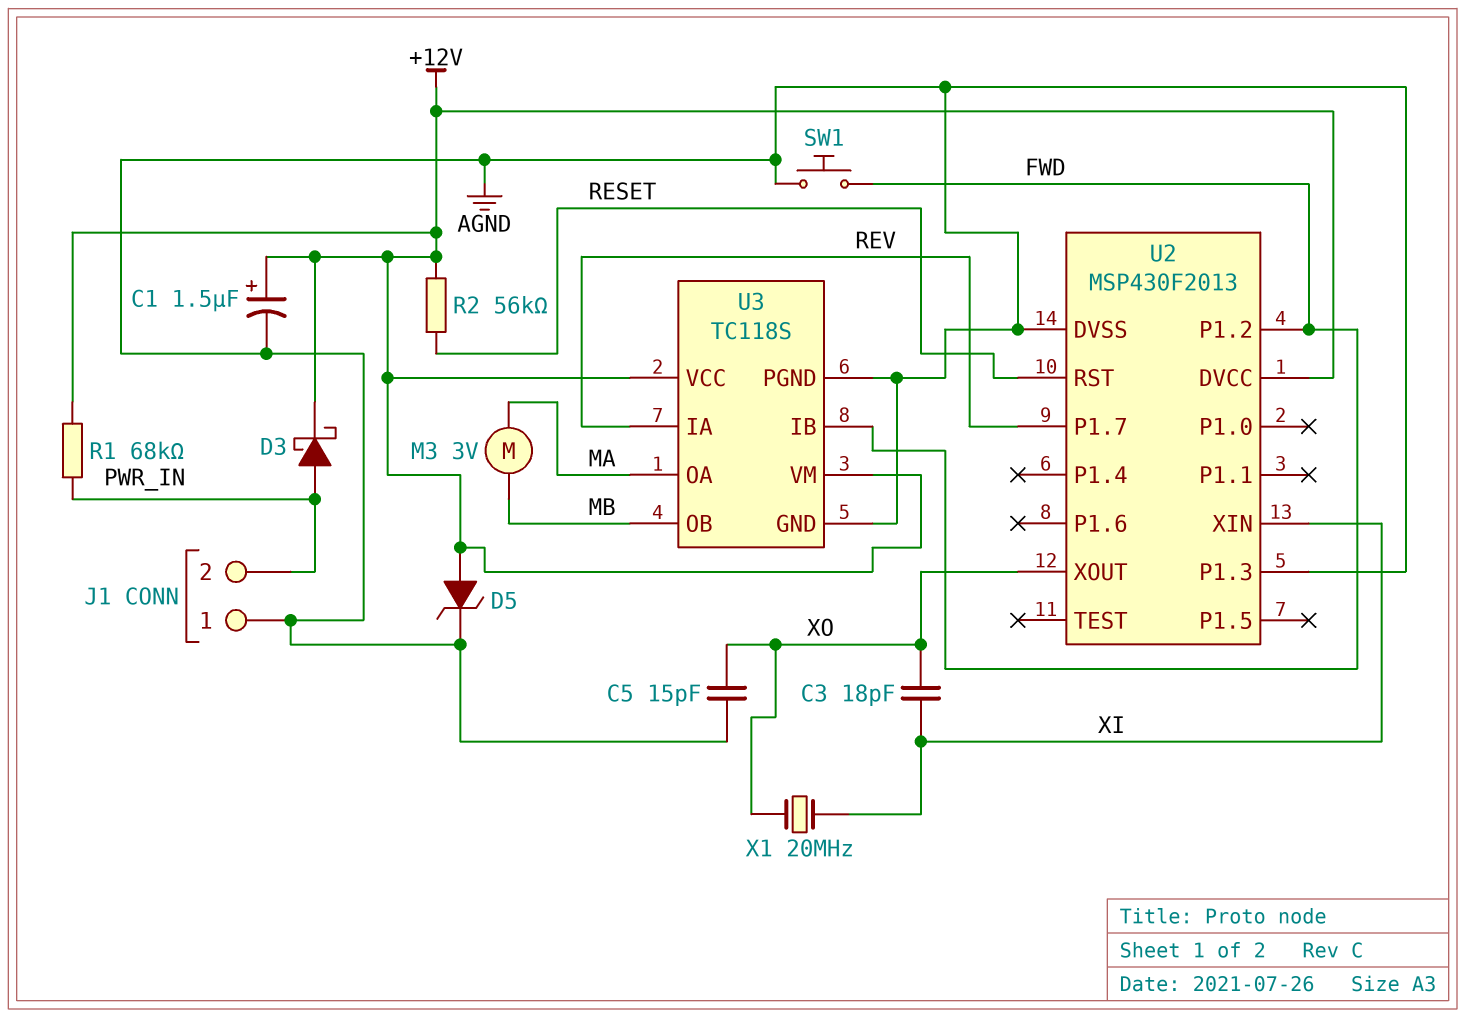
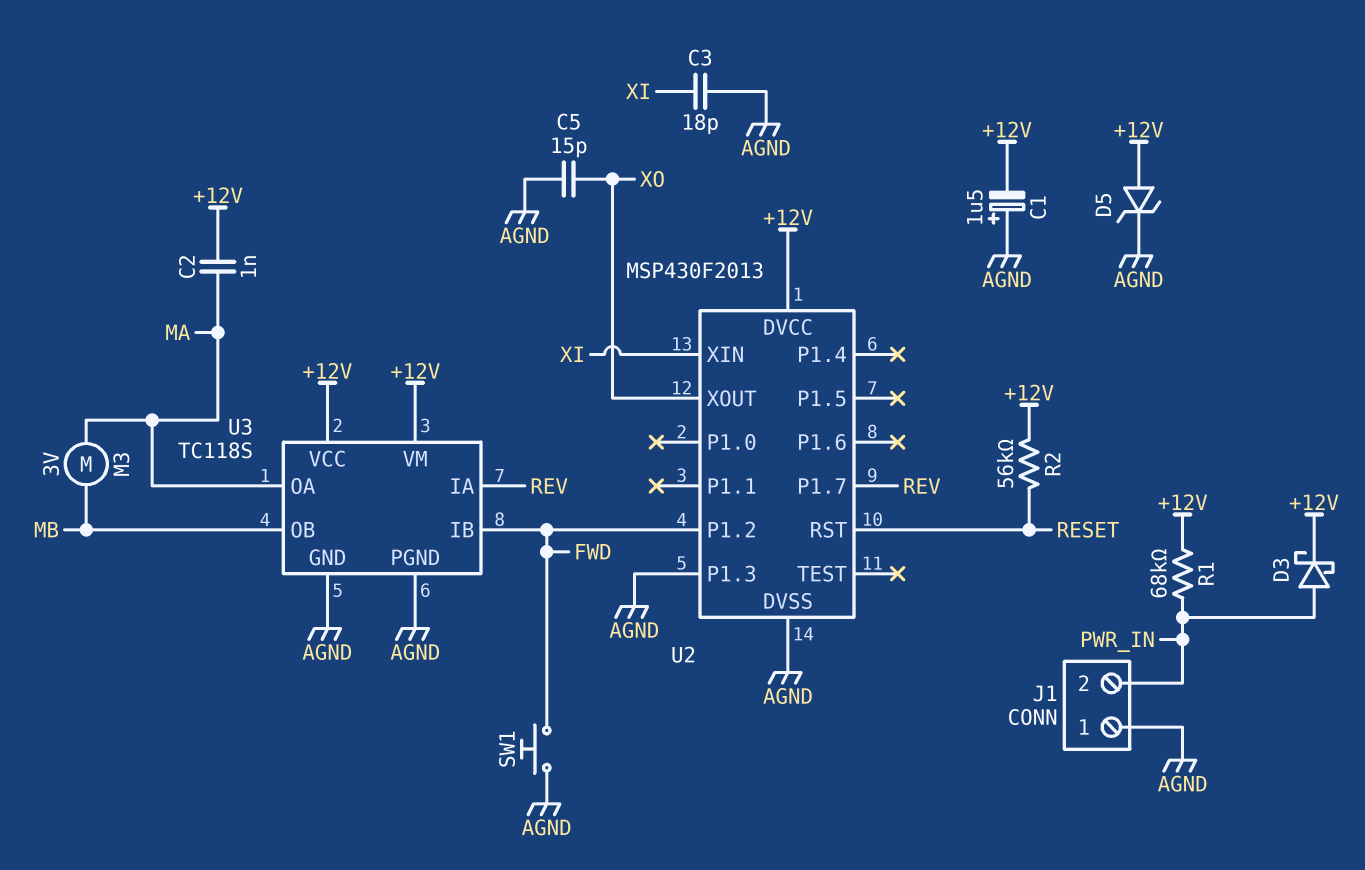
C1: 1.5uF (plus +12V, minus AGND) -> 1.5uF (plus AGND, minus +12V)
C2: none -> 1nF (+12V, MA)
C3: 18pF (XI, XO) -> 18pF (AGND, XI)
X1: 20MHz (XI, XO) -> none

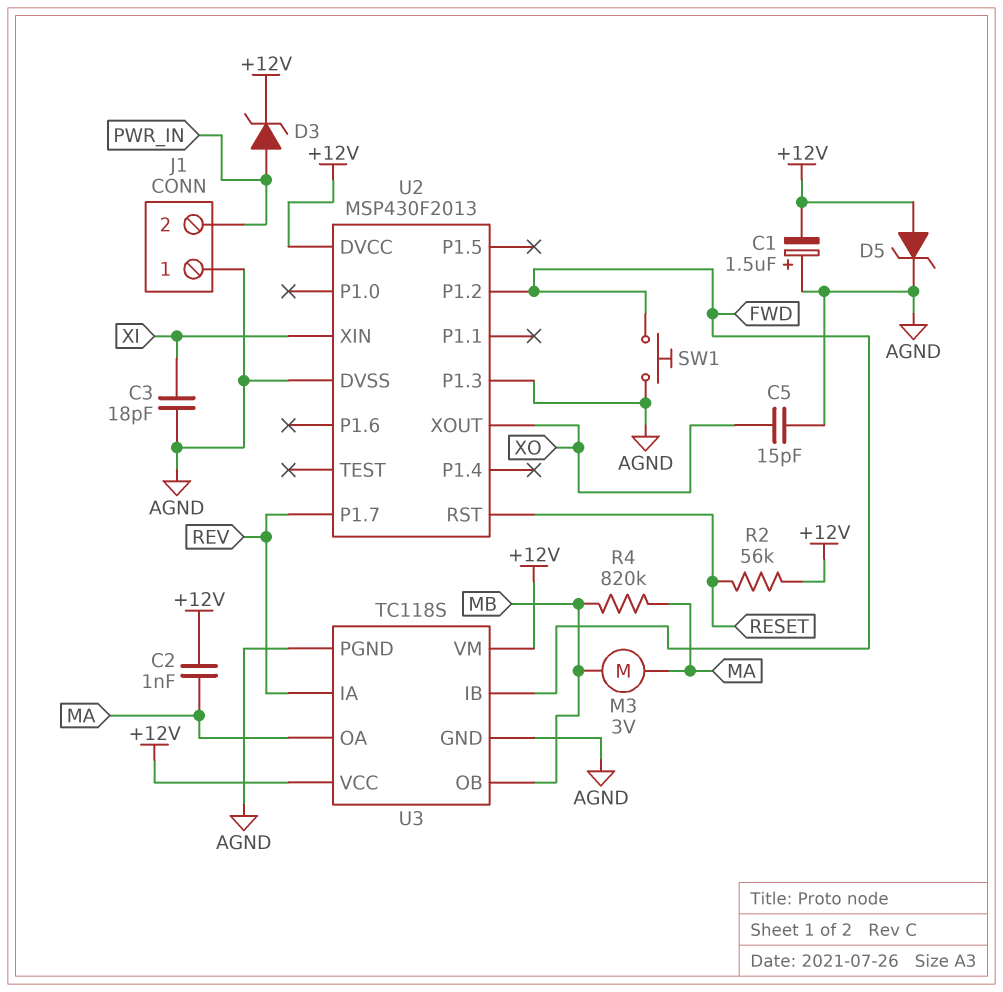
D3: schottky (A PWR_IN, K +12V) -> zener (A PWR_IN, K +12V)
R1: 68k (+12V, PWR_IN) -> none
R4: none -> 820k (MA, MB)

